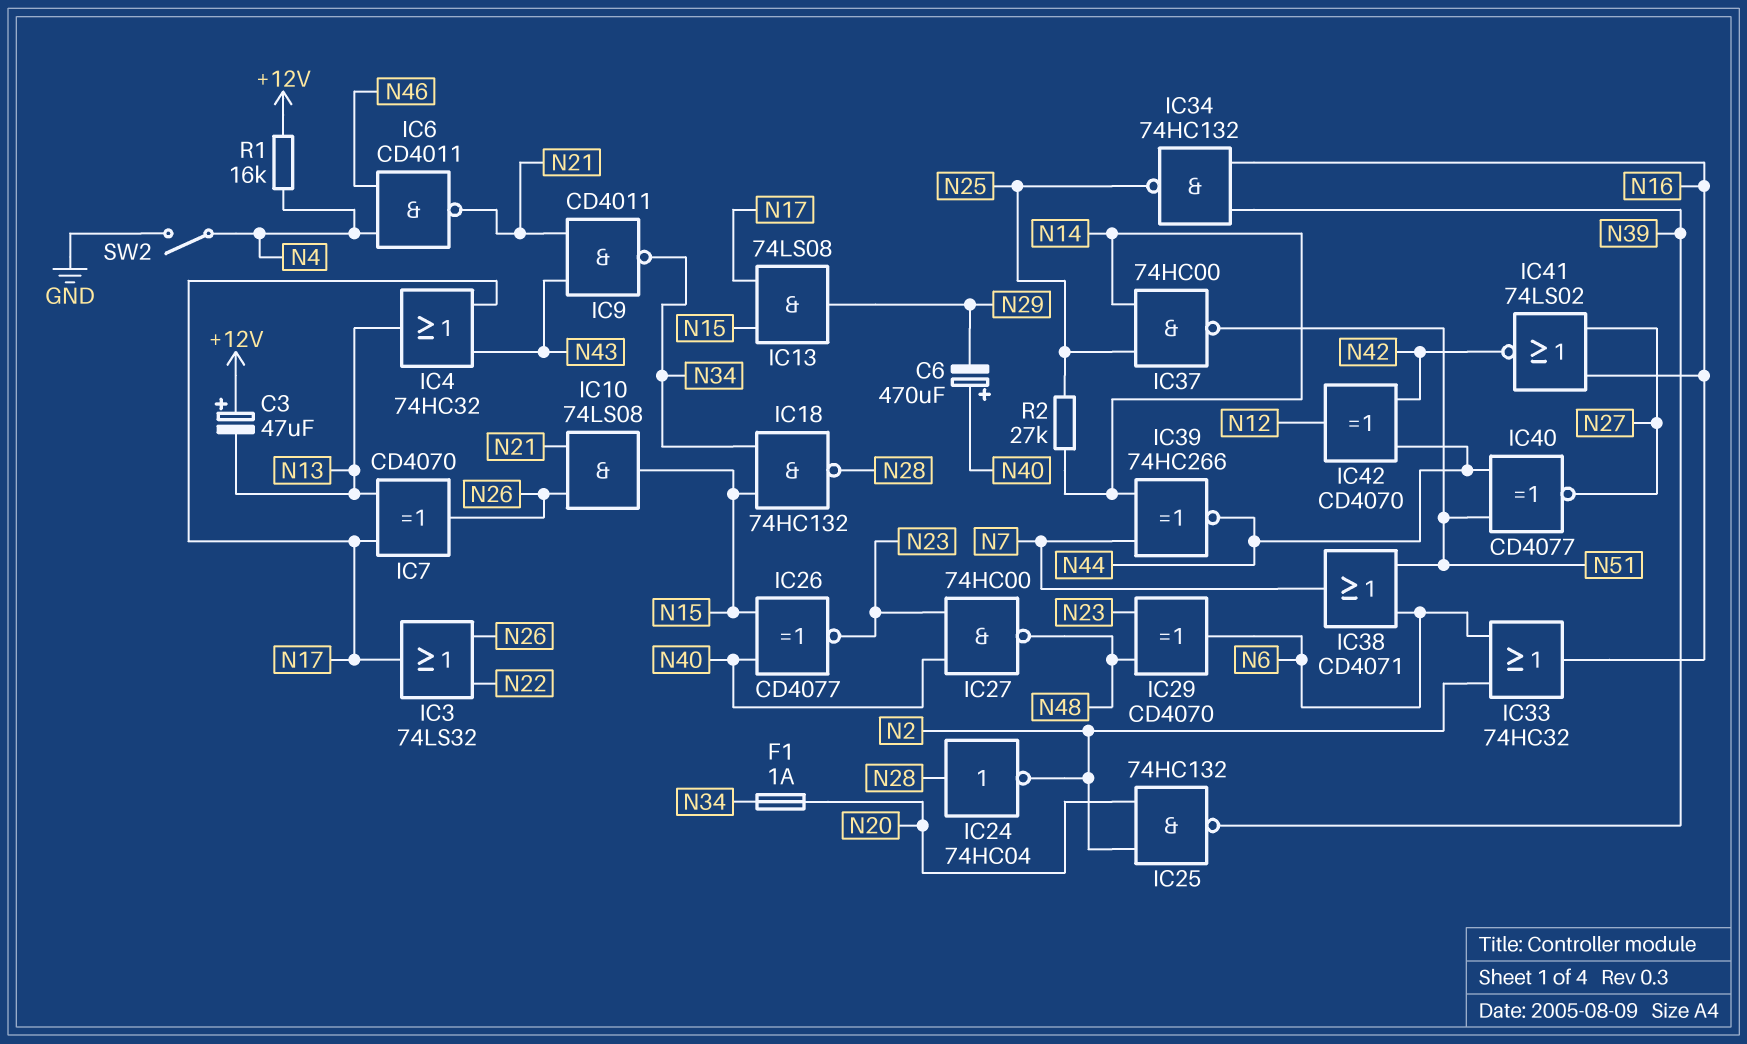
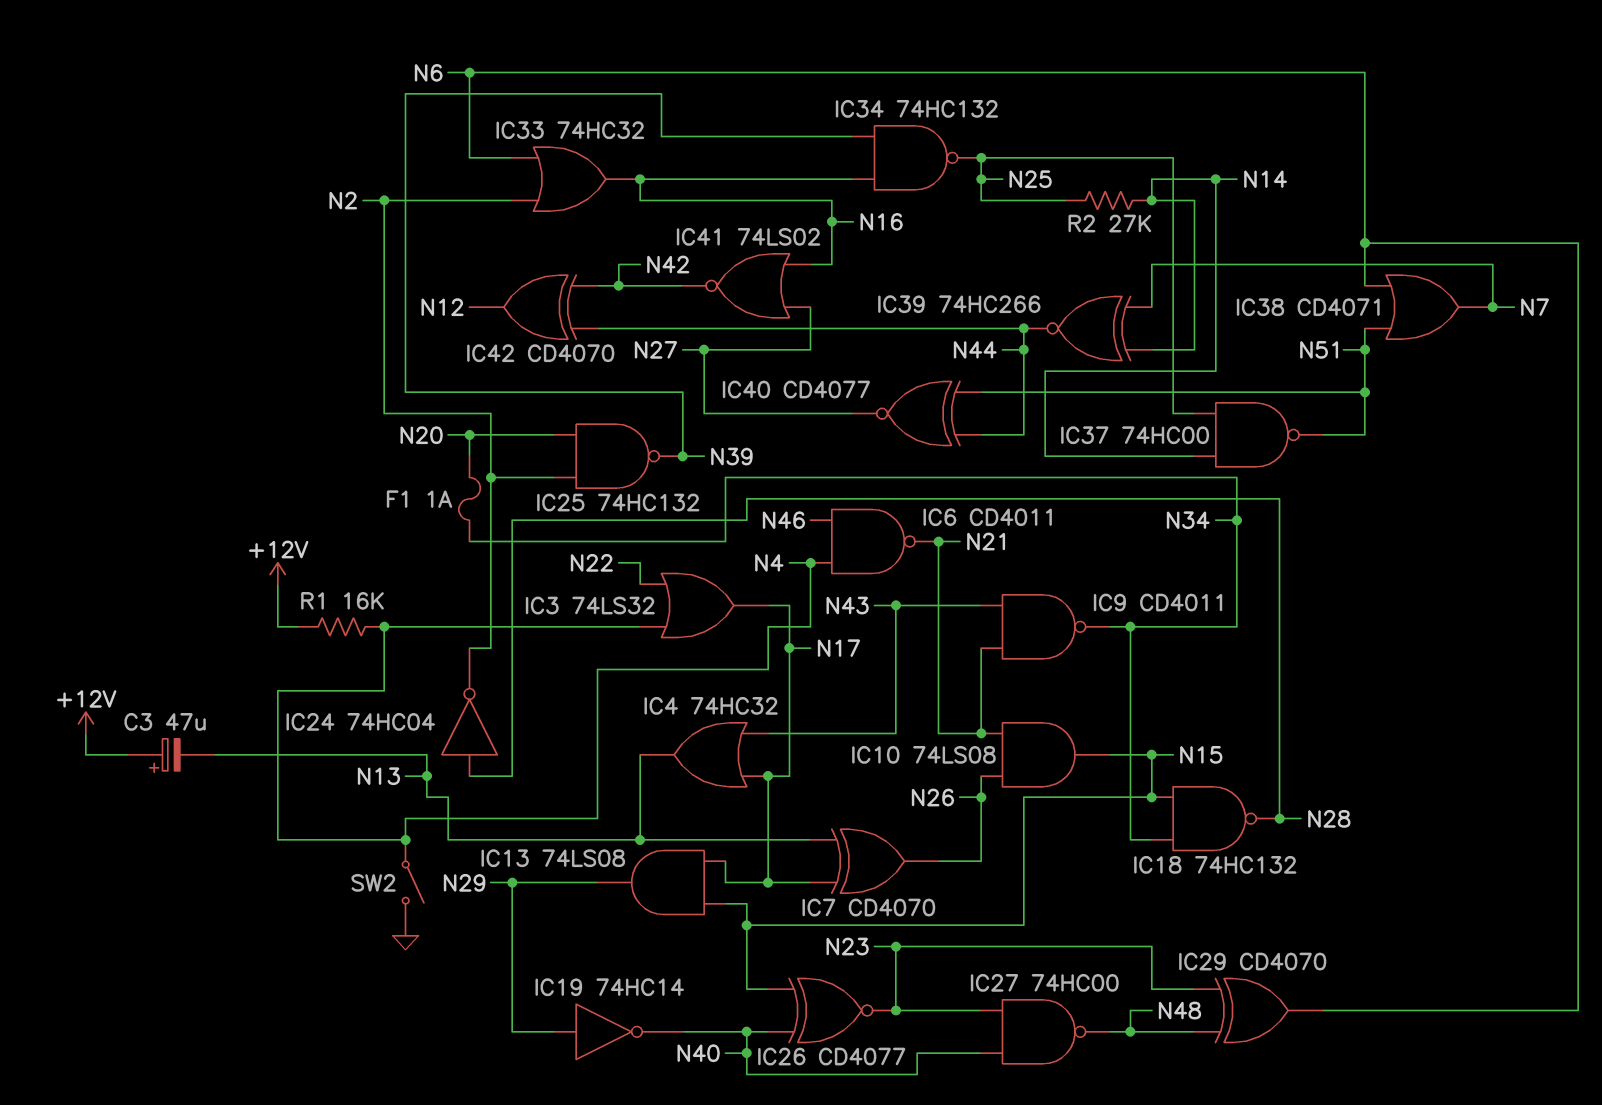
C6: 470uF (plus N40, minus N29) -> none
IC3: OR 74LS32 (in N22, in N26, out N17) -> OR 74LS32 (in N4, in N22, out N17)
IC19: none -> NOT 74HC14 (in N29, out N40)

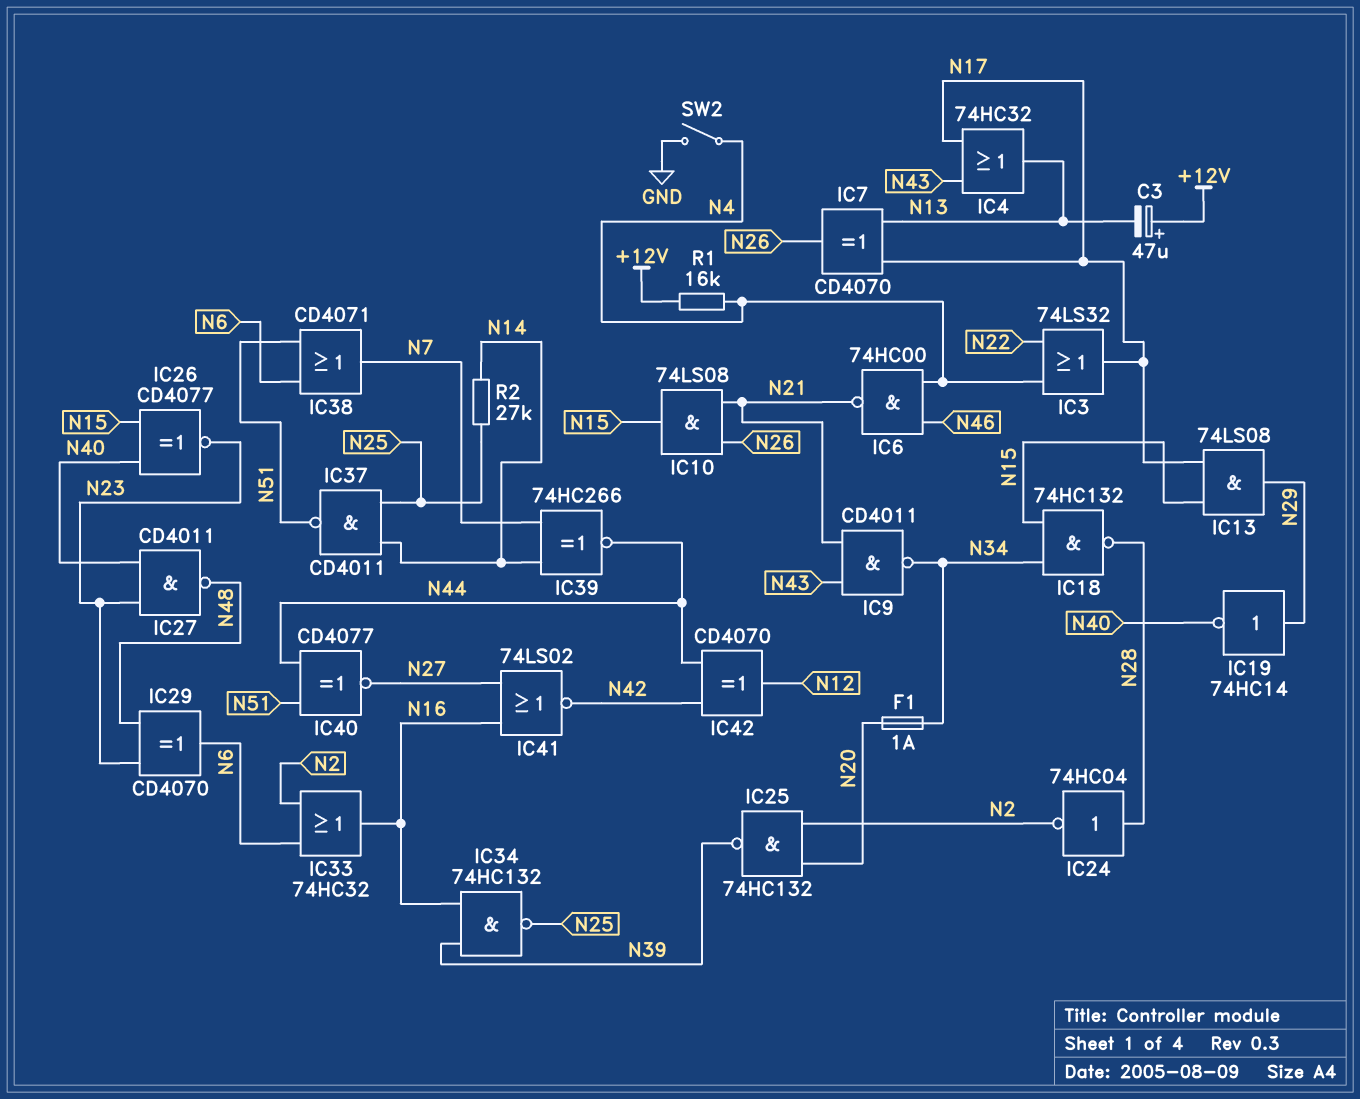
IC6: NAND CD4011 (in N4, in N46, out N21) -> NAND 74HC00 (in N4, in N46, out N21)
IC27: NAND 74HC00 (in N23, in N40, out N48) -> NAND CD4011 (in N23, in N40, out N48)
IC37: NAND 74HC00 (in N14, in N25, out N51) -> NAND CD4011 (in N14, in N25, out N51)

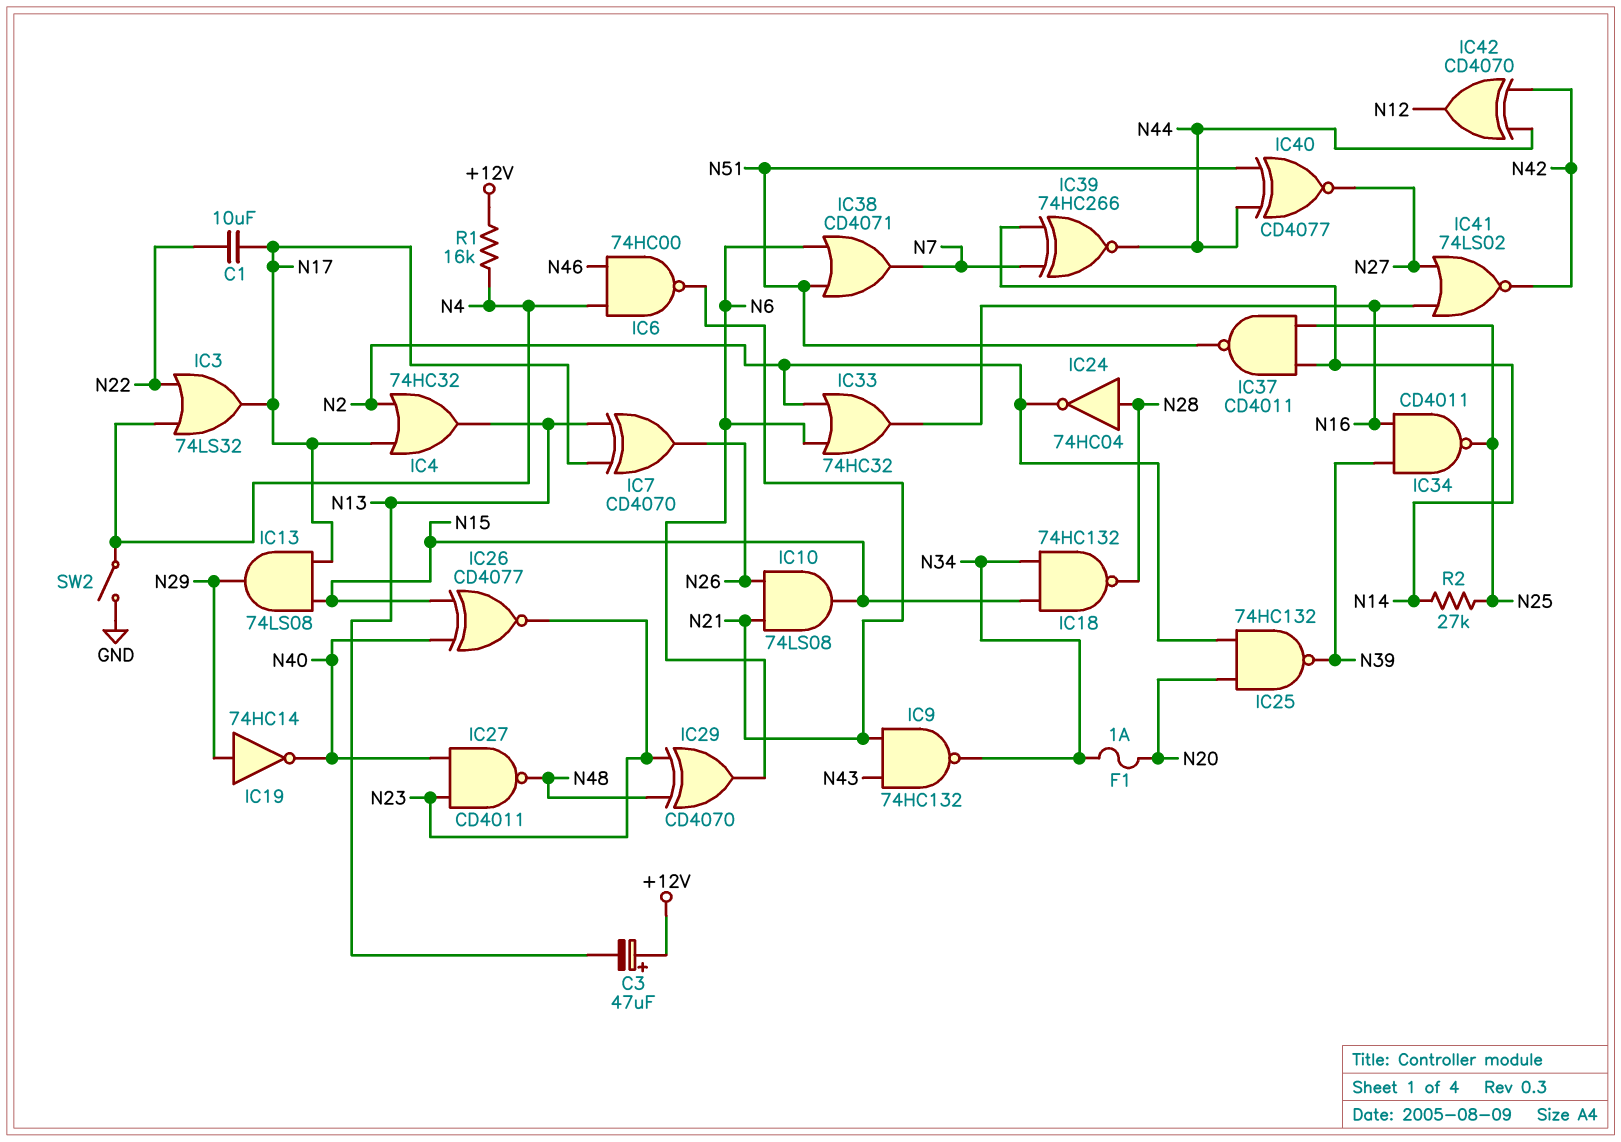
C1: none -> 10uF (N17, N22)
IC4: OR 74HC32 (in N17, in N43, out N13) -> OR 74HC32 (in N2, in N17, out N13)
IC9: NAND CD4011 (in N21, in N43, out N34) -> NAND 74HC132 (in N21, in N43, out N34)
IC34: NAND 74HC132 (in N16, in N39, out N25) -> NAND CD4011 (in N16, in N39, out N25)

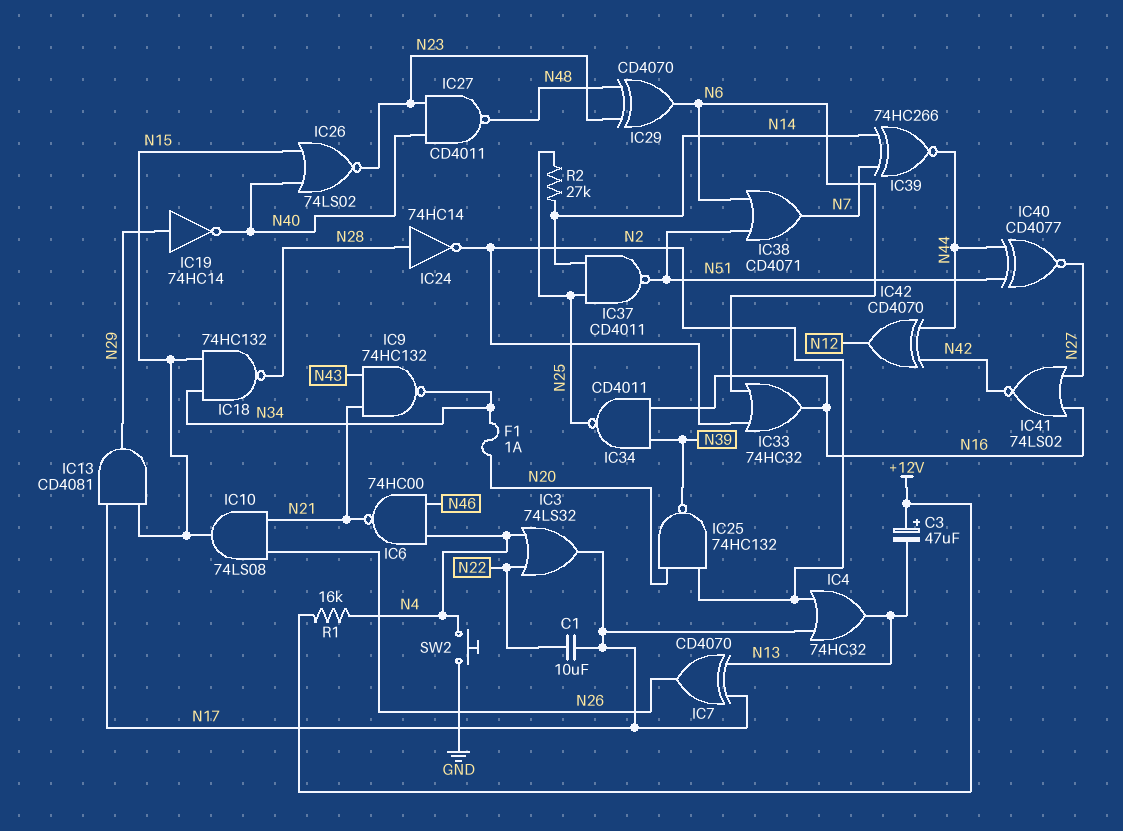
IC13: AND 74LS08 (in N15, in N17, out N29) -> AND CD4081 (in N15, in N17, out N29)
IC24: NOT 74HC04 (in N28, out N2) -> NOT 74HC14 (in N28, out N2)
IC26: XNOR CD4077 (in N15, in N40, out N23) -> NOR 74LS02 (in N15, in N40, out N23)
SW2: switch (GND, N4) -> button (GND, N4)

